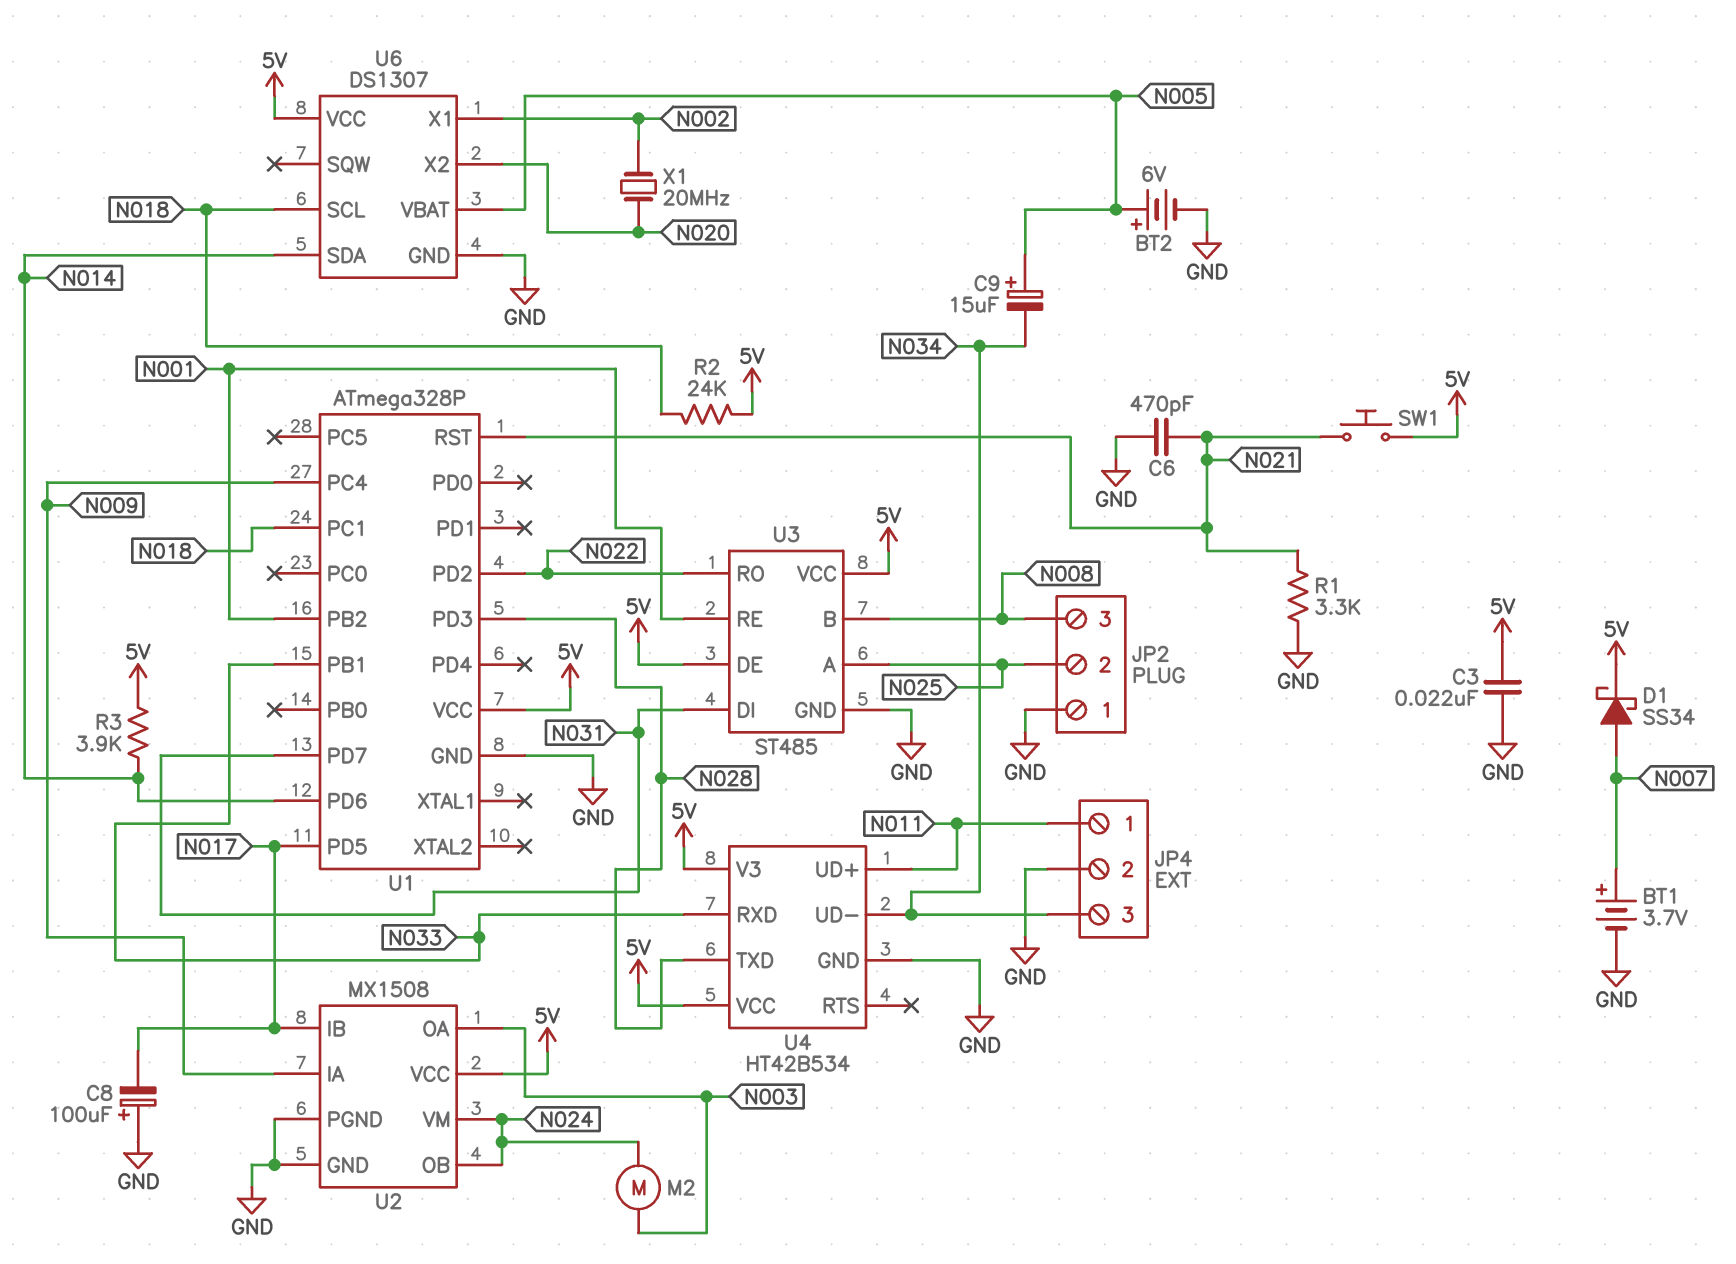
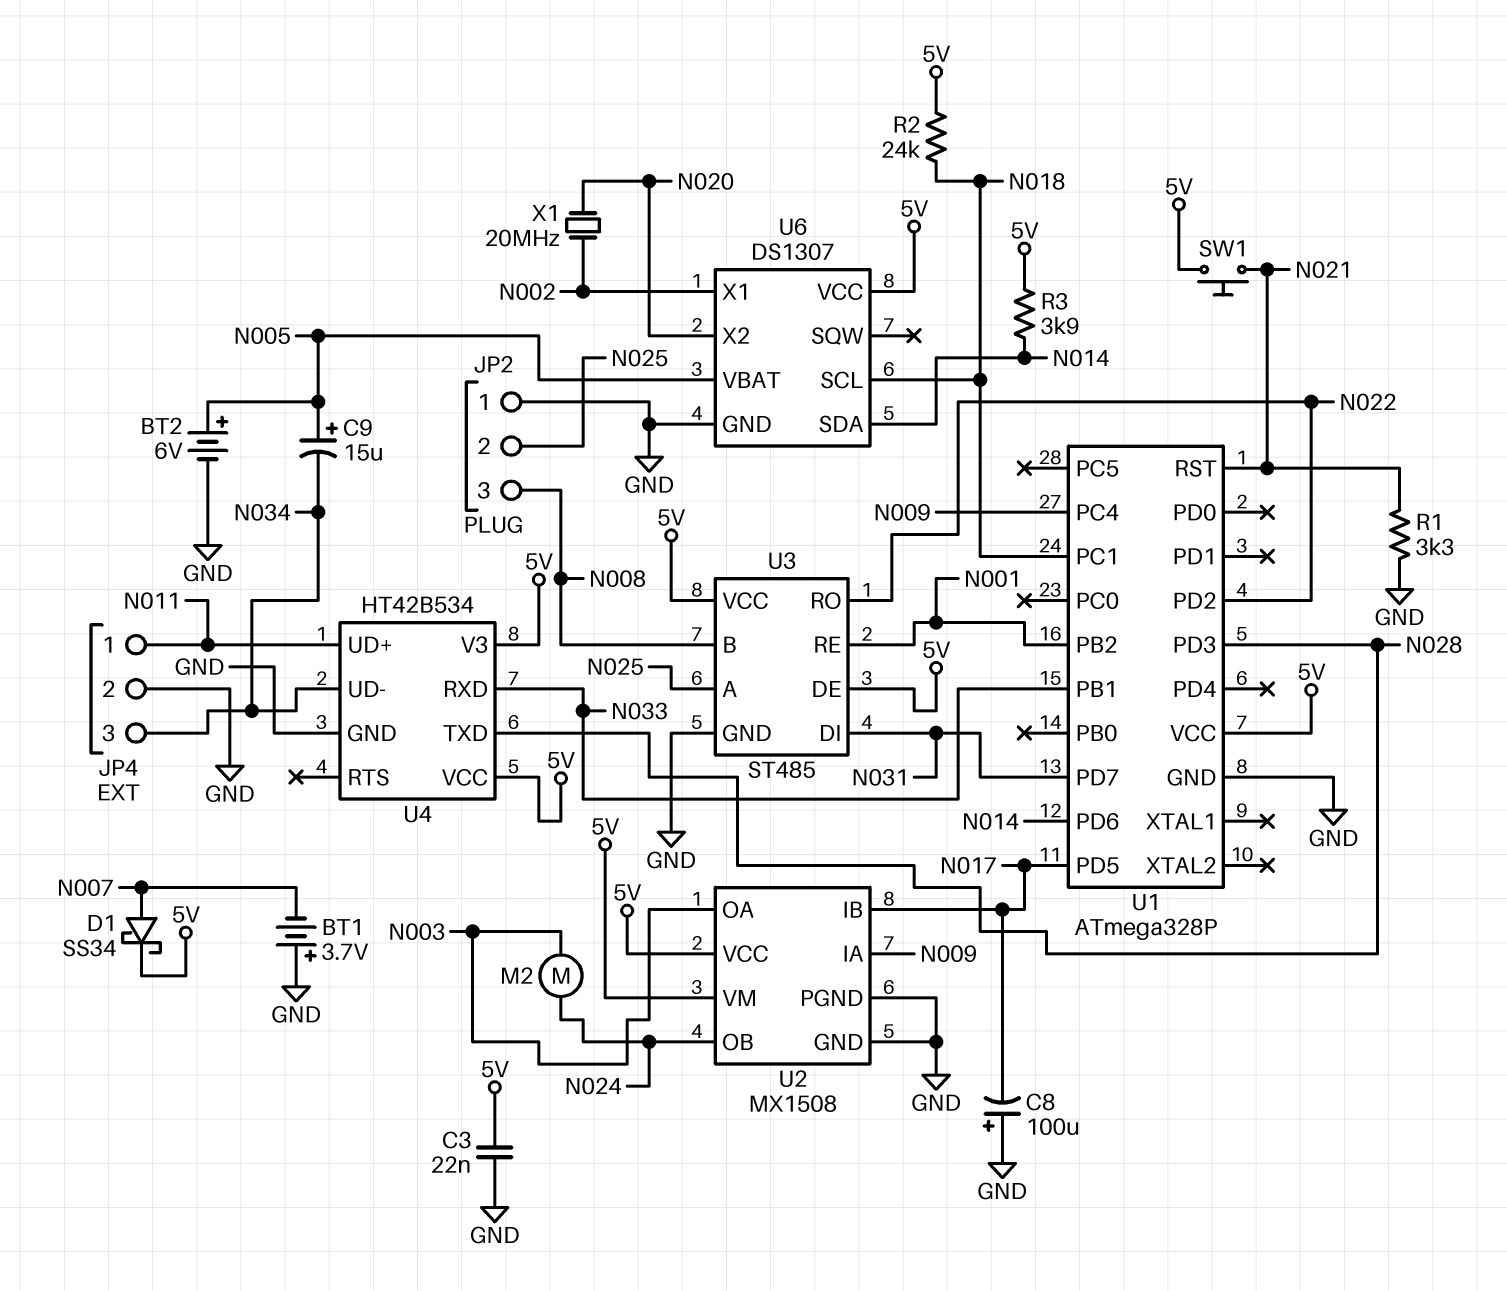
BT1: 3.7V (plus N007, minus GND) -> 3.7V (plus GND, minus N007)
C6: 470pF (GND, N021) -> none
U2 pin VM: N024 -> 5V

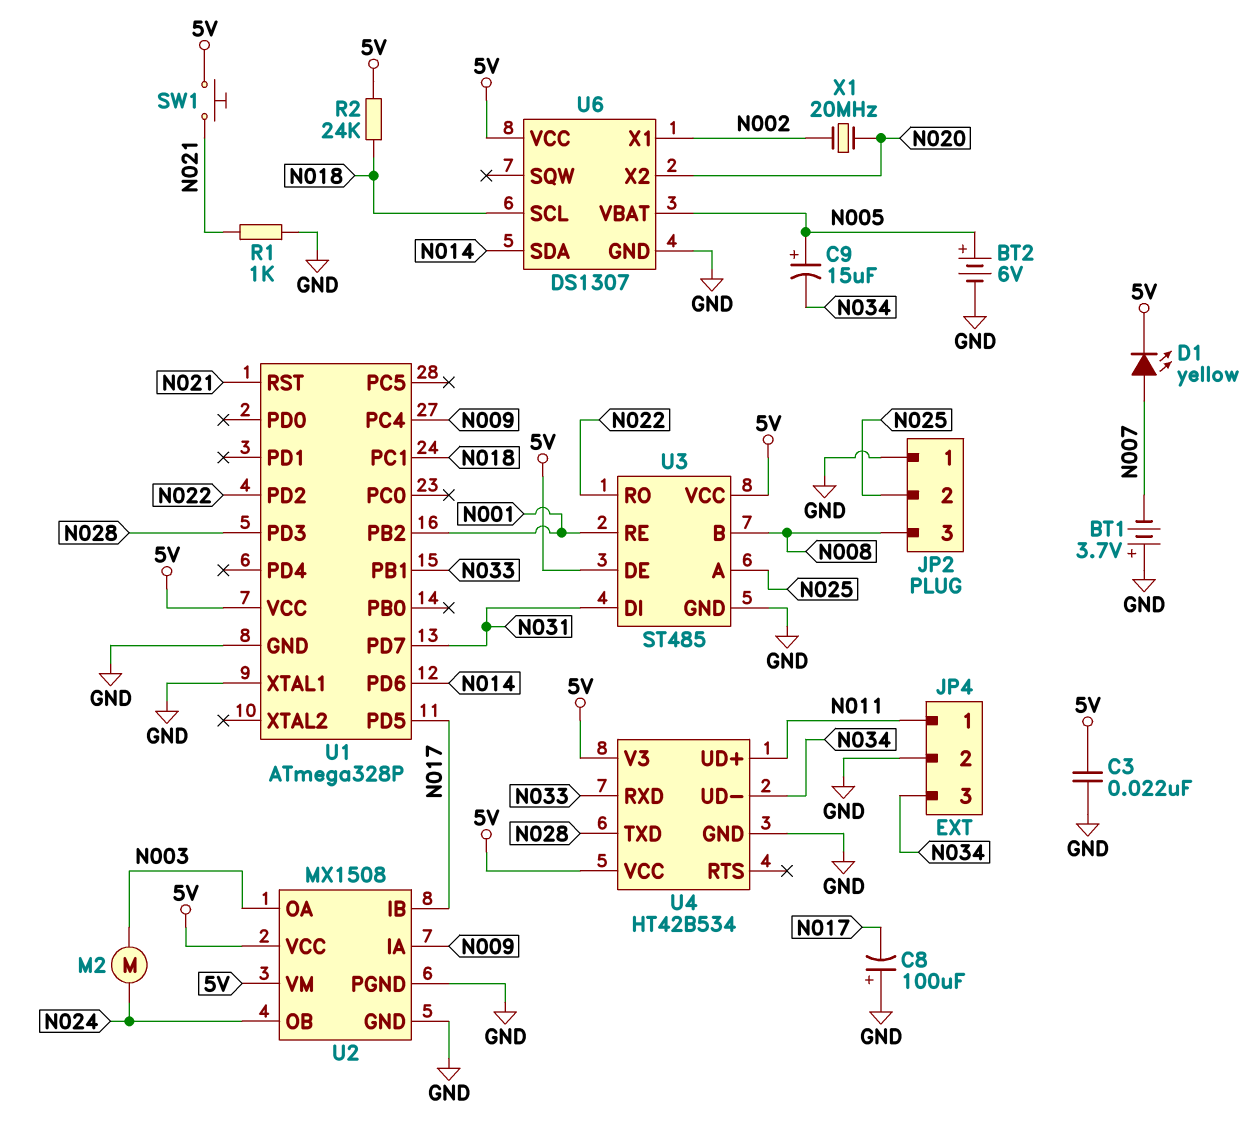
D1: schottky SS34 (A N007, K 5V) -> LED yellow (A N007, K 5V)
R1: 3.3k (GND, N021) -> 1k (GND, N021)
R3: 3.9k (5V, N014) -> none
U1 pin XTAL1: none -> GND

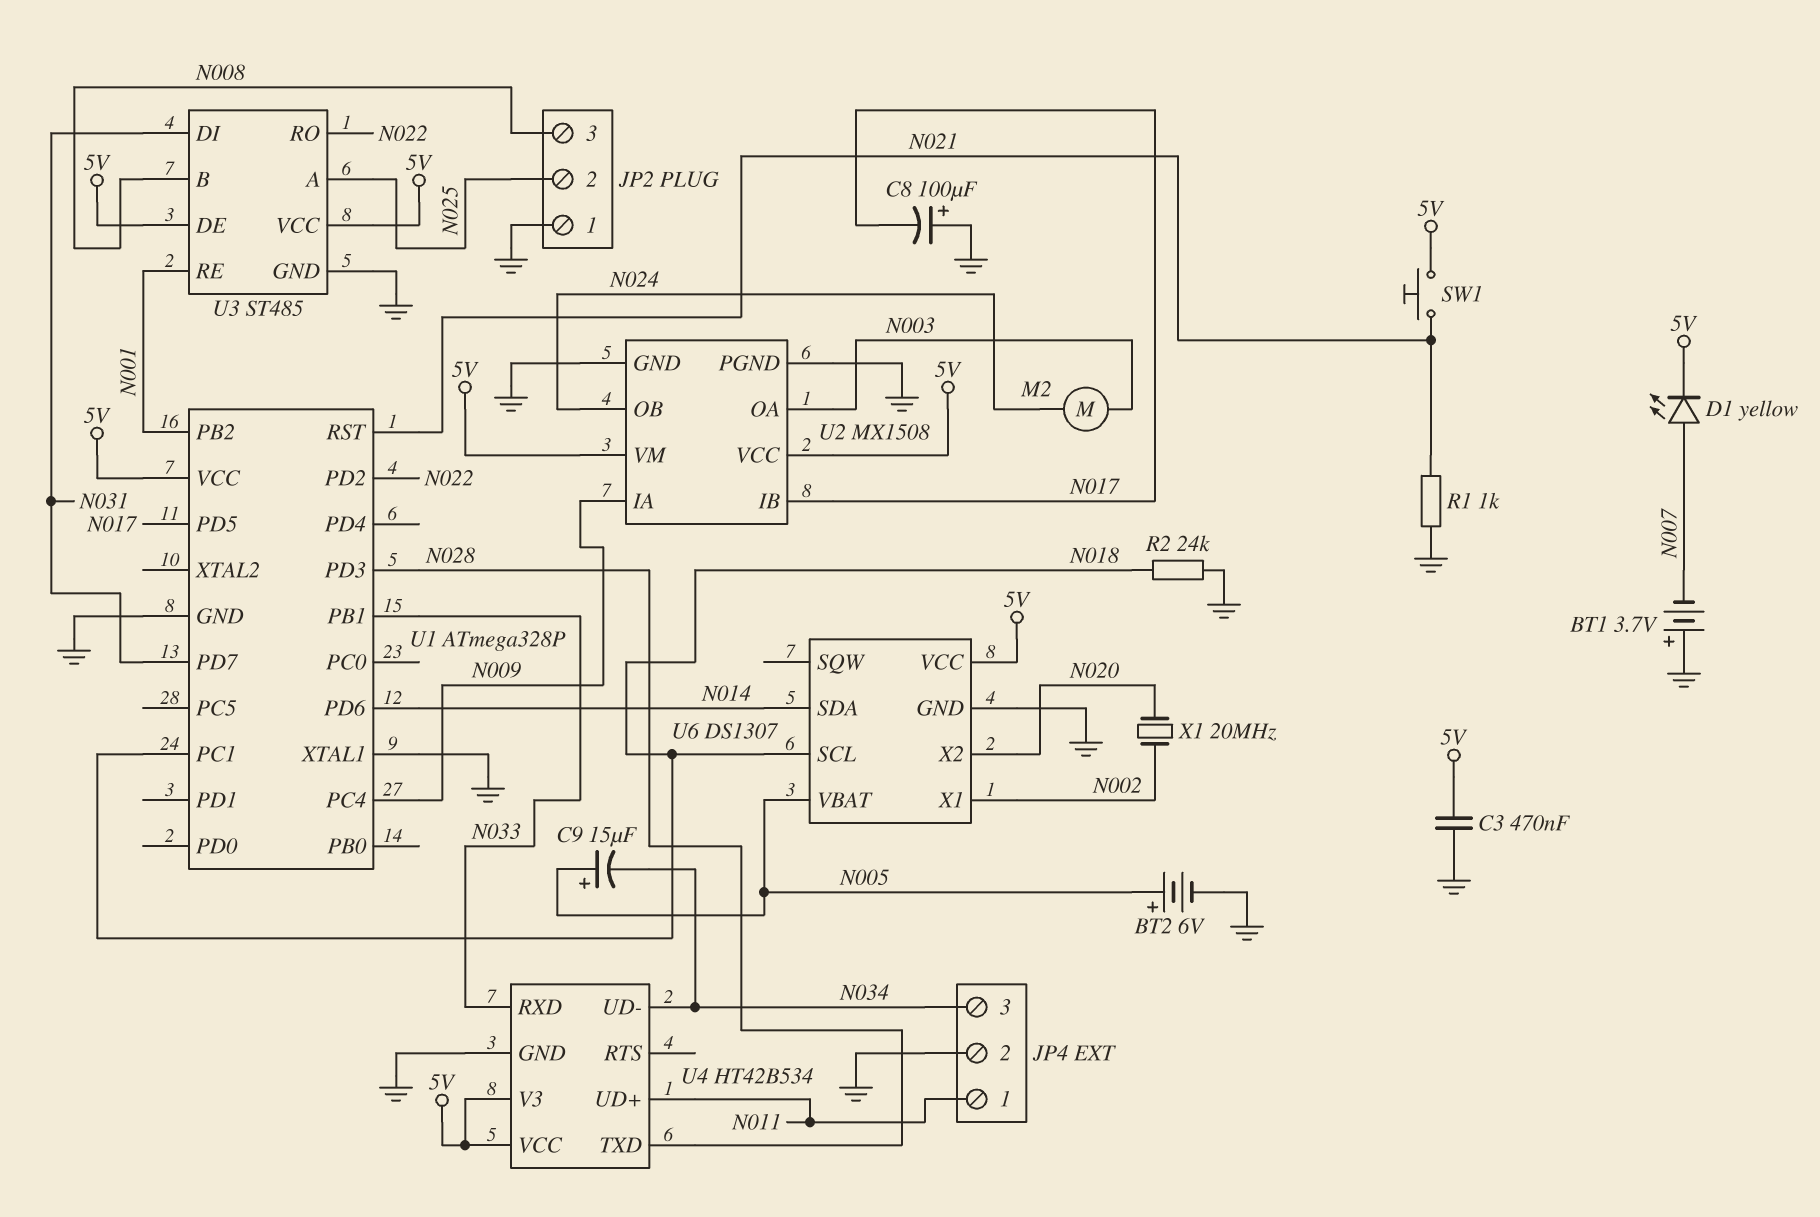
C3: 22nF (5V, GND) -> 470nF (5V, GND)
R2: 24k (5V, N018) -> 24k (GND, N018)

